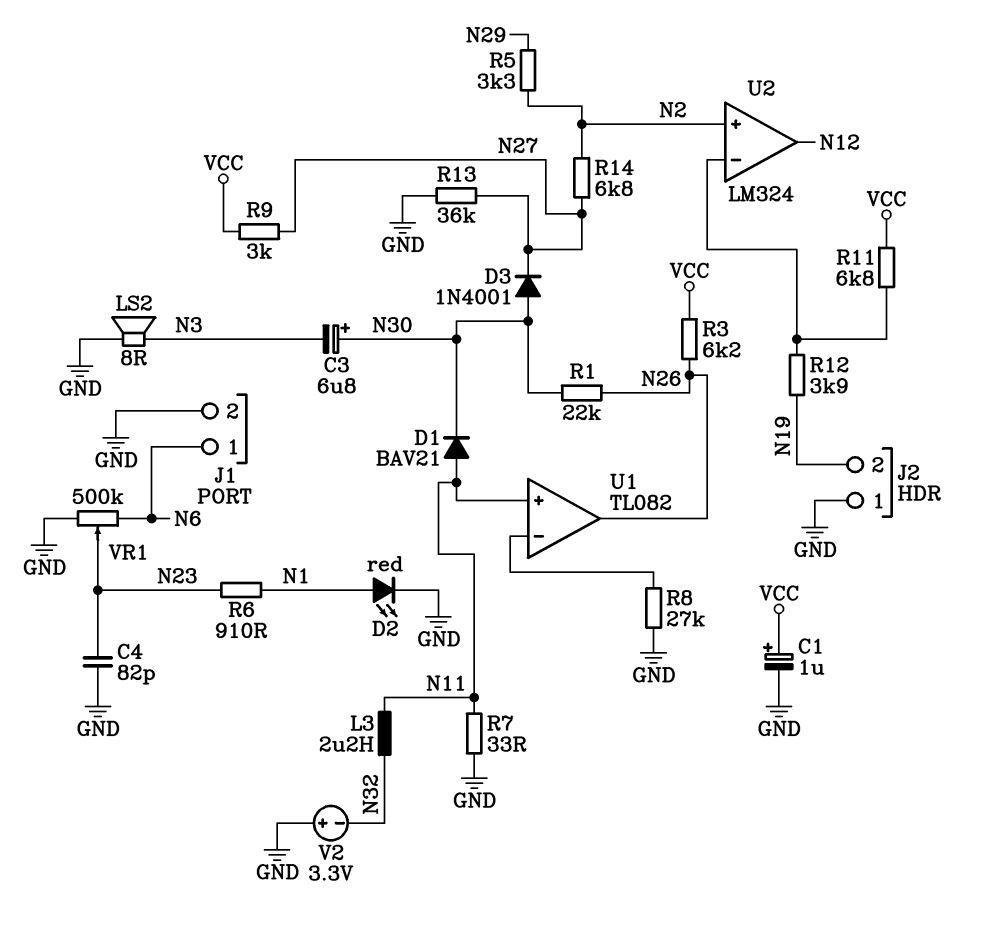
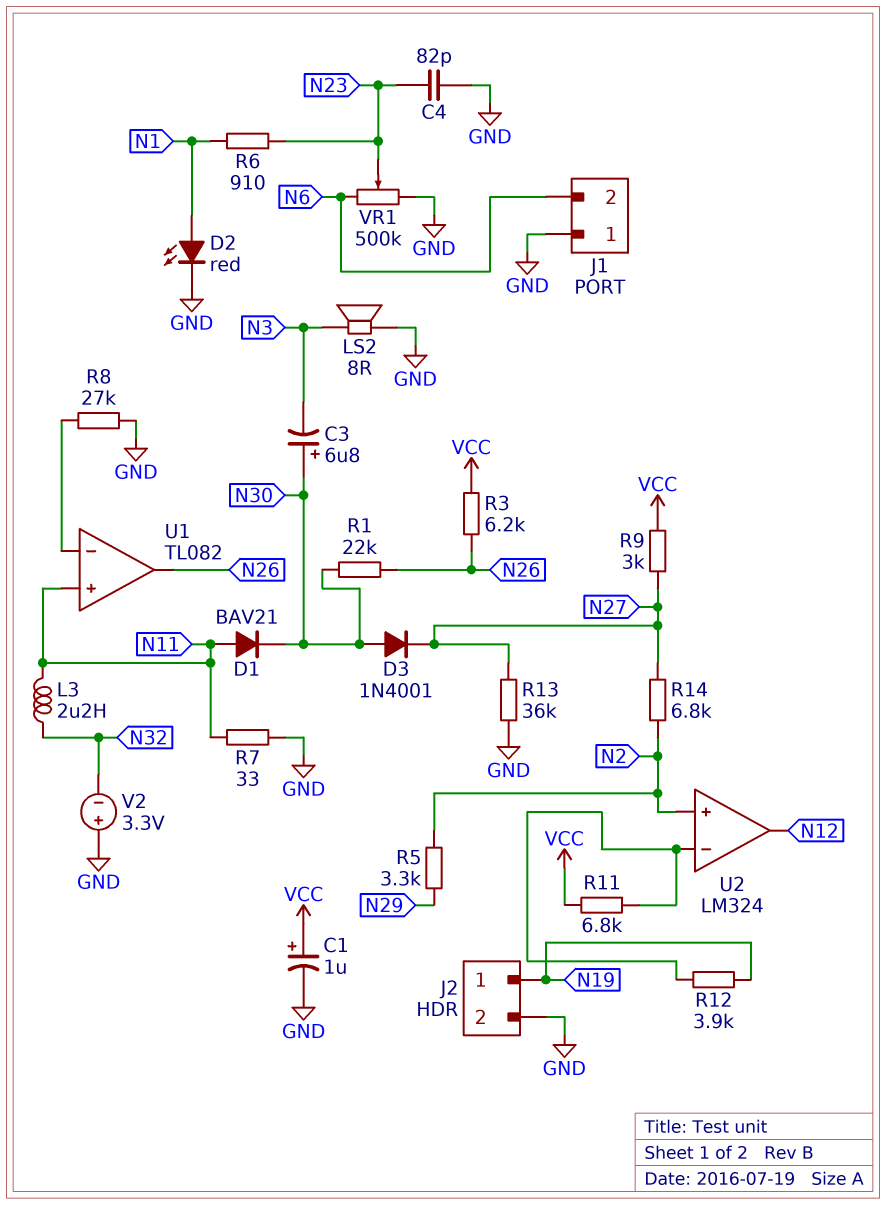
J1 pin 1: N6 -> GND
J1 pin 2: GND -> N6
J2 pin 1: GND -> N19
J2 pin 2: N19 -> GND

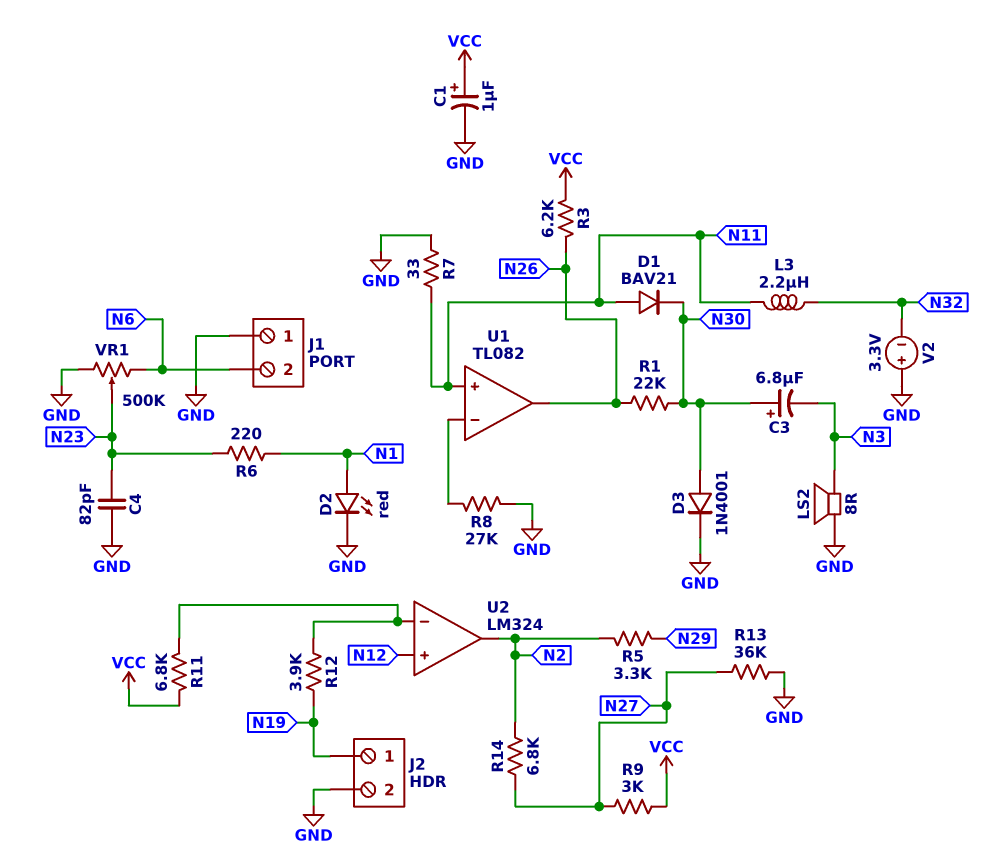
D3: diode 1N4001 (A N30, K N27) -> diode 1N4001 (A N30, K GND)
R6: 910 (N1, N23) -> 220 (N1, N23)
U2 pin in+: N2 -> N12
U2 pin out: N12 -> N2

